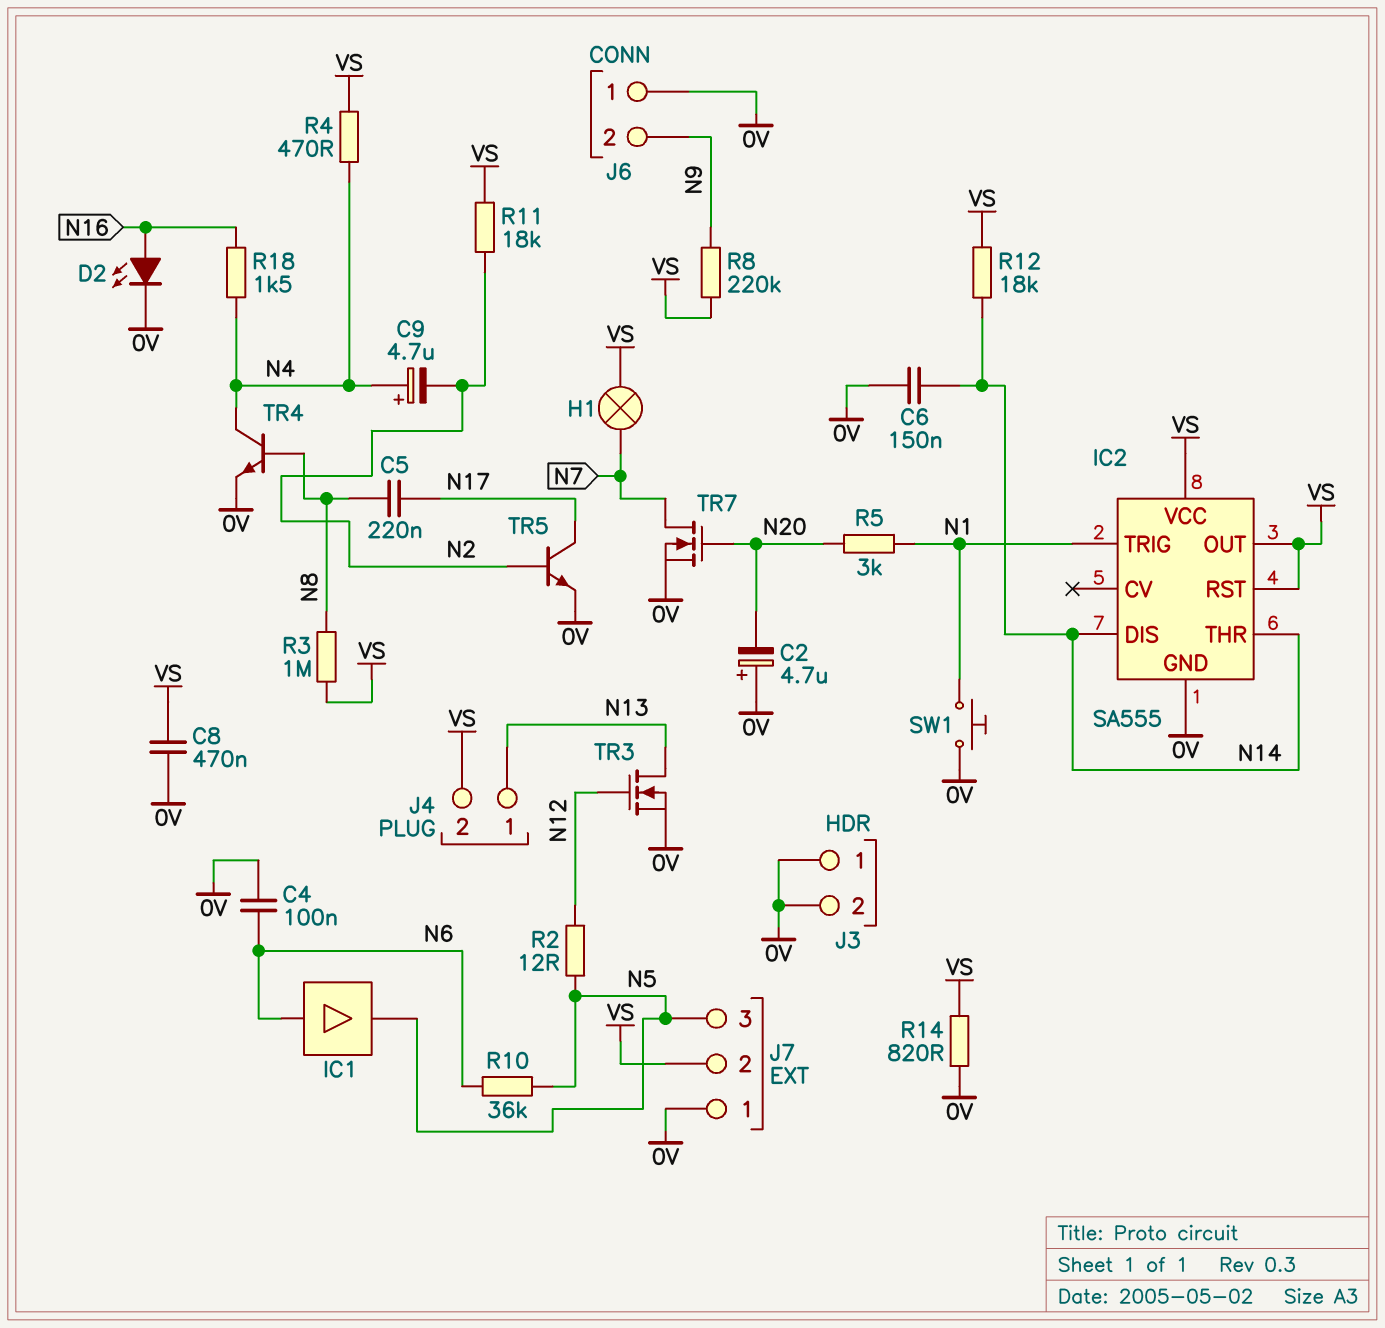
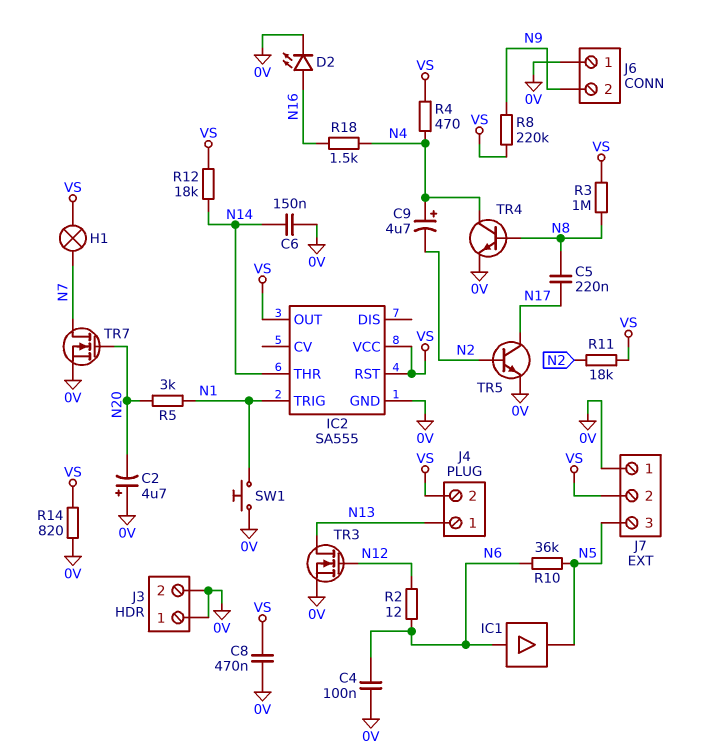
IC2 pin DIS: N14 -> none
R2: 12 (N5, N12) -> 12 (N6, N12)

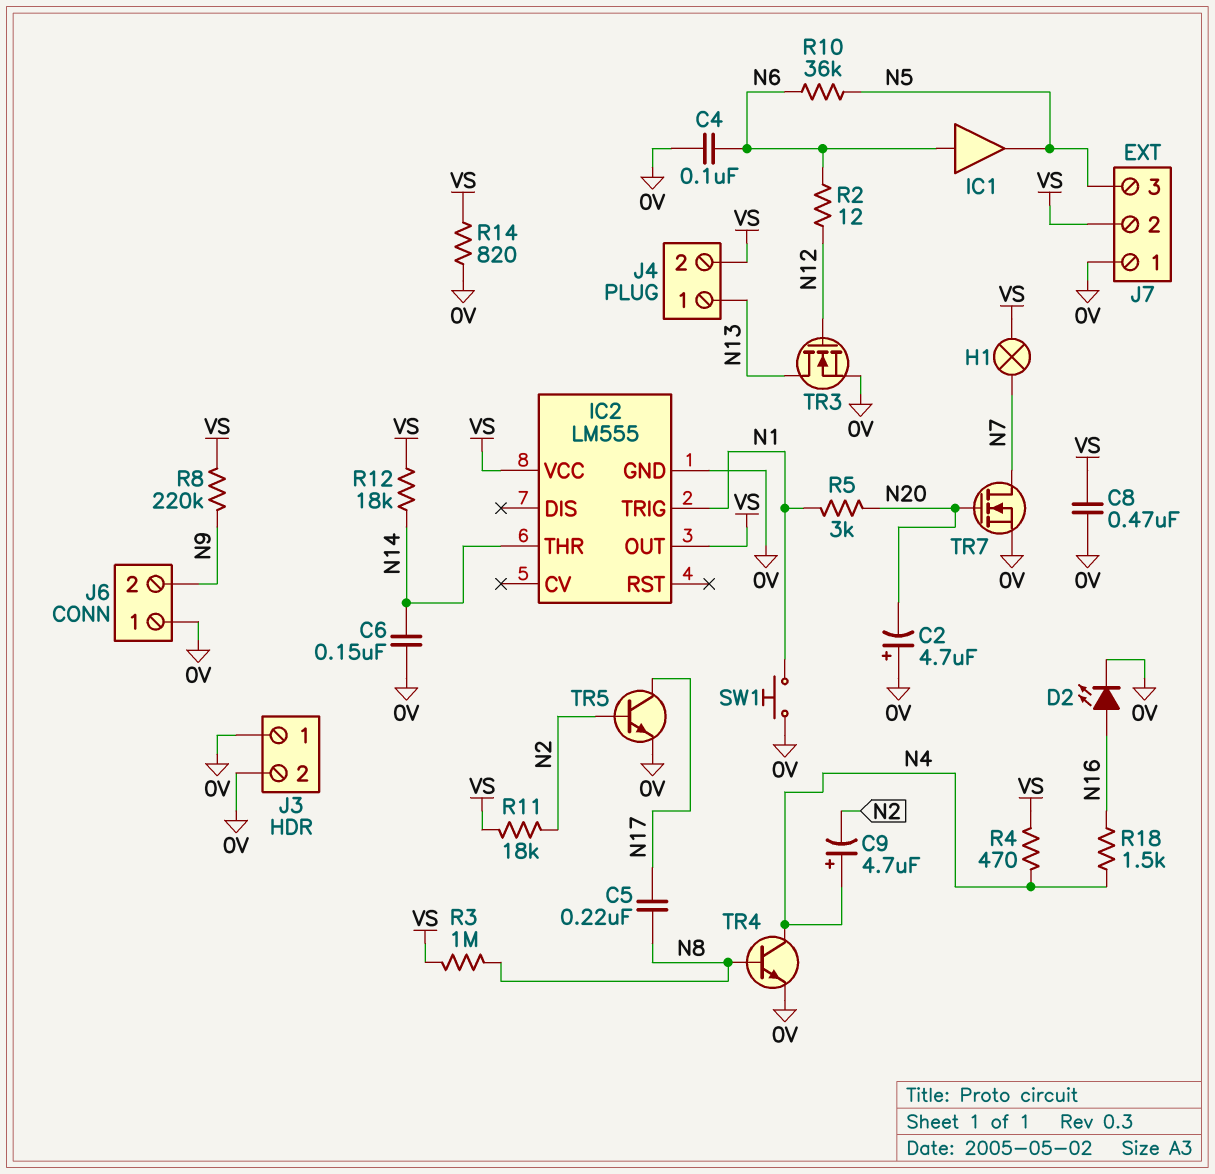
IC2: SA555 -> LM555
IC2 pin RST: VS -> none

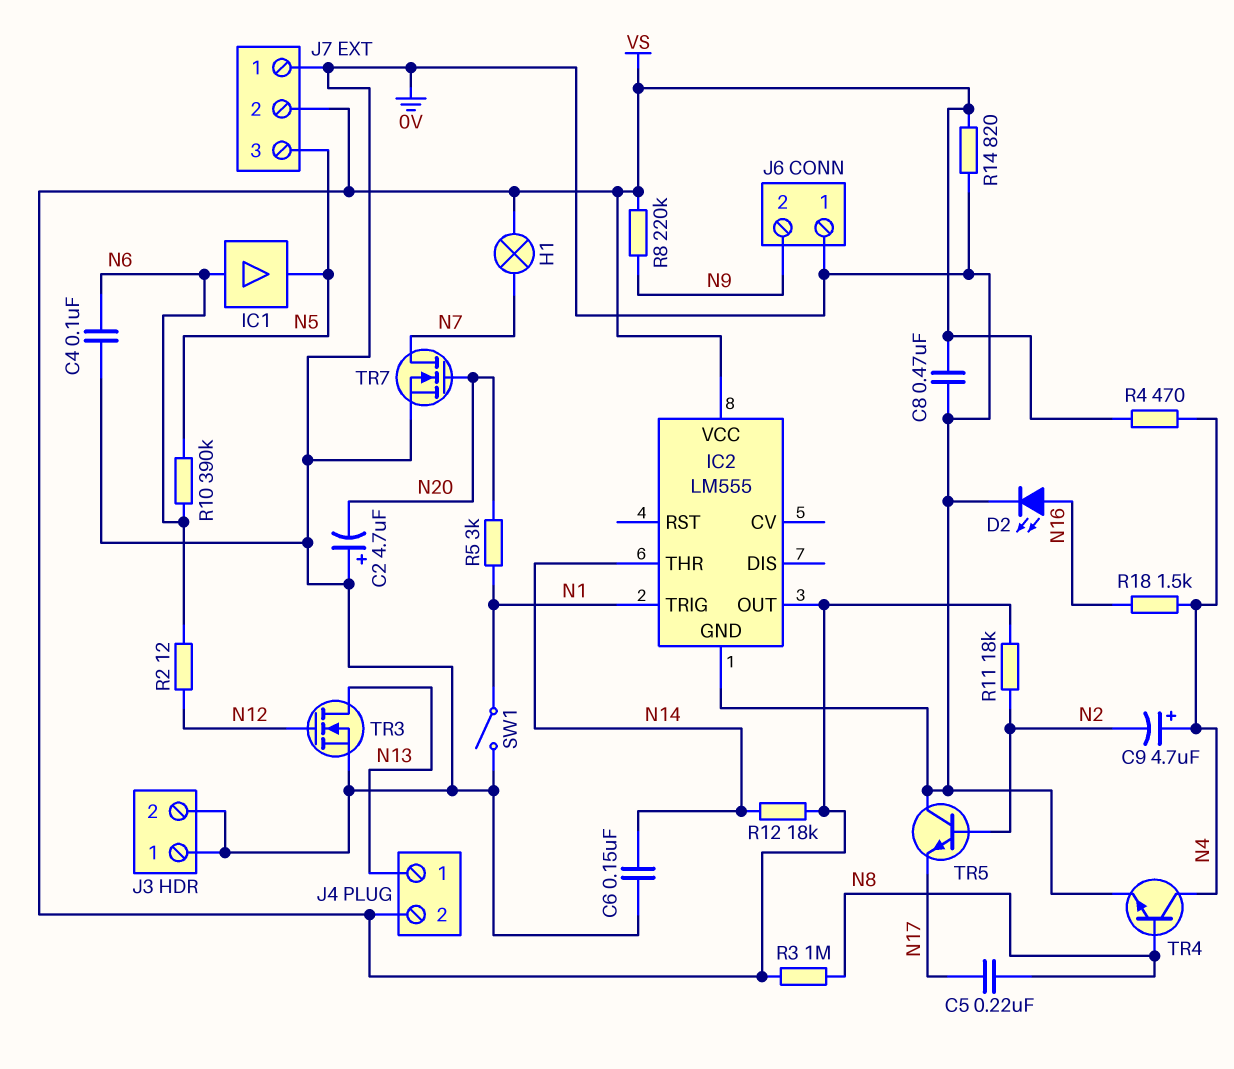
R10: 36k (N5, N6) -> 390k (N5, N6)
SW1: button (0V, N1) -> switch (0V, N1)
TR5: NPN (B N2, C N17, E 0V) -> NPN (B N2, C 0V, E N17)

